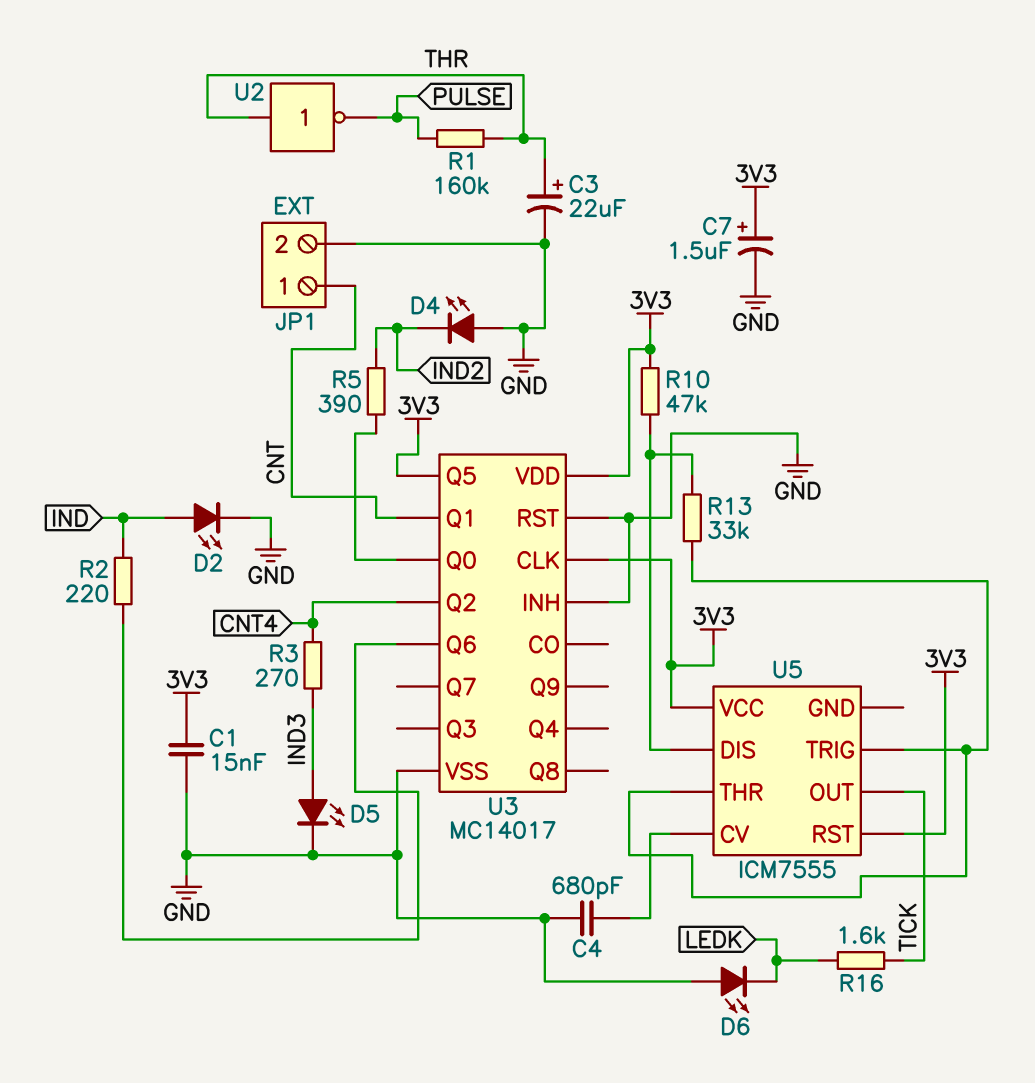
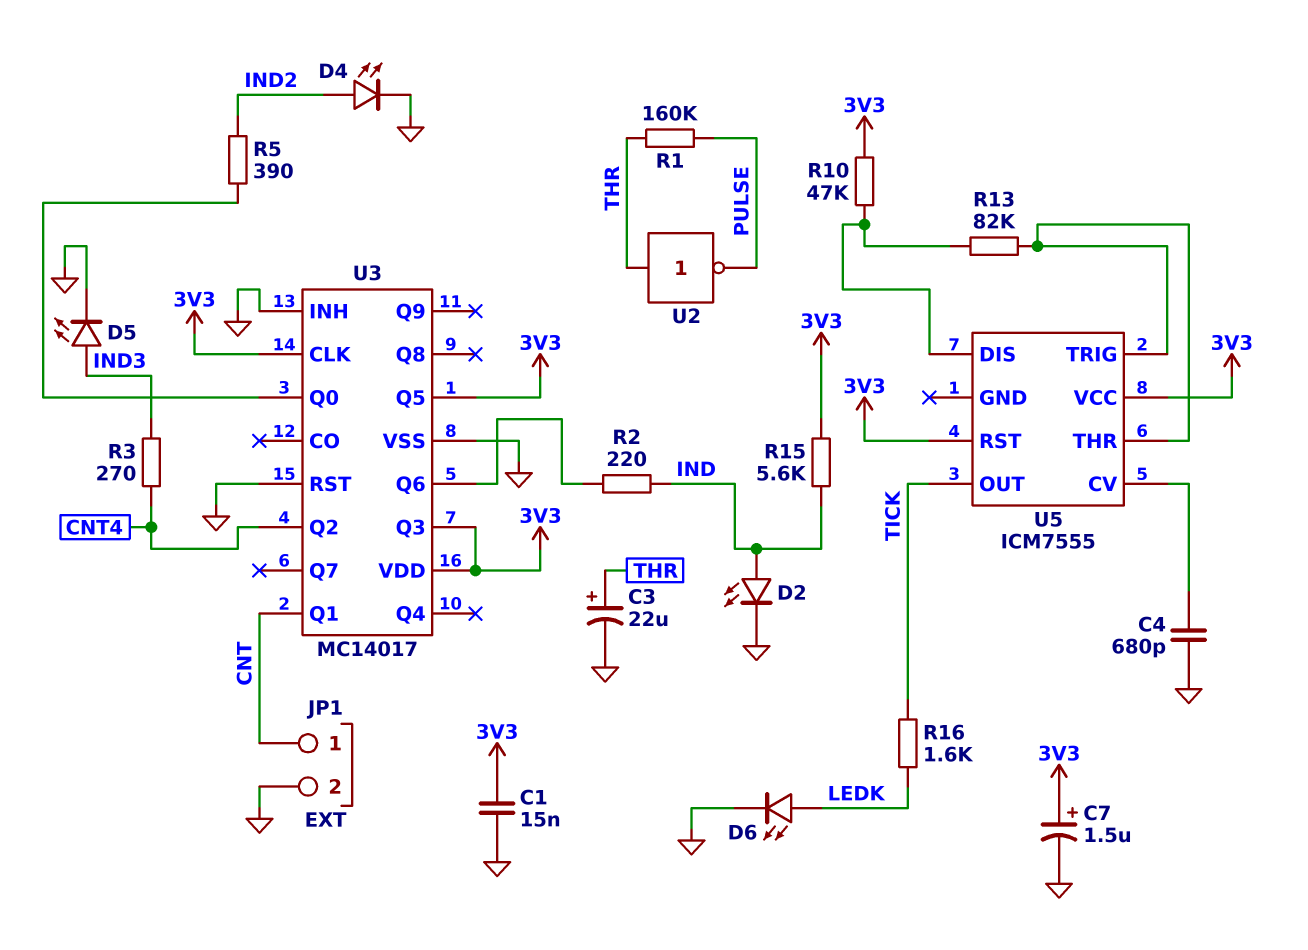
D4: LED (A GND, K IND2) -> LED (A IND2, K GND)
D6: LED (A GND, K LEDK) -> LED (A LEDK, K GND)
R13: 33k (U5/DIS, U5/THR) -> 82k (U5/DIS, U5/THR)
R15: none -> 5.6k (3V3, IND)
U3 pin Q3: none -> 3V3

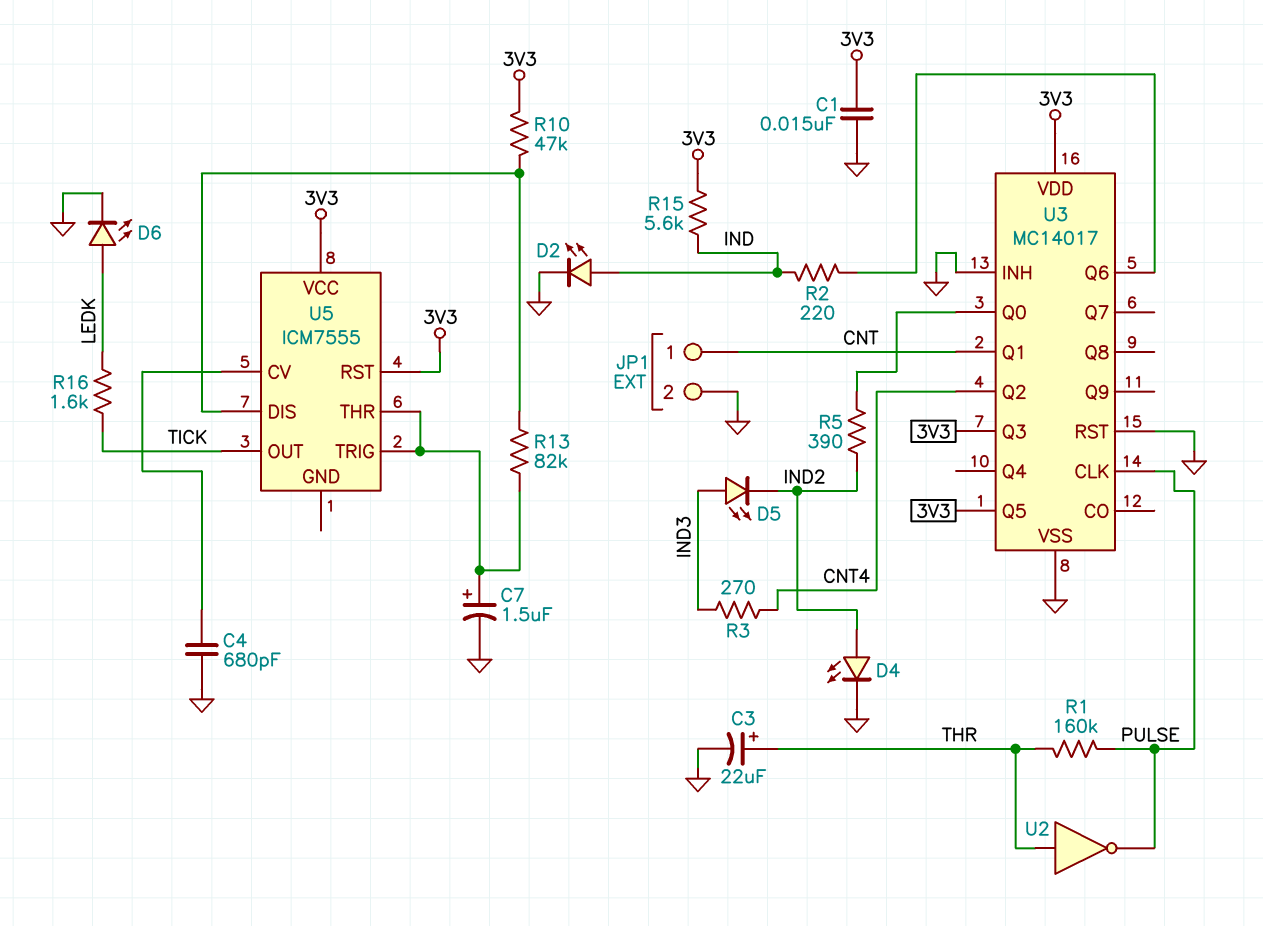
C7: 1.5uF (plus 3V3, minus GND) -> 1.5uF (plus U5/THR, minus GND)
D5: LED (A IND3, K GND) -> LED (A IND3, K IND2)
U3 pin CLK: 3V3 -> PULSE

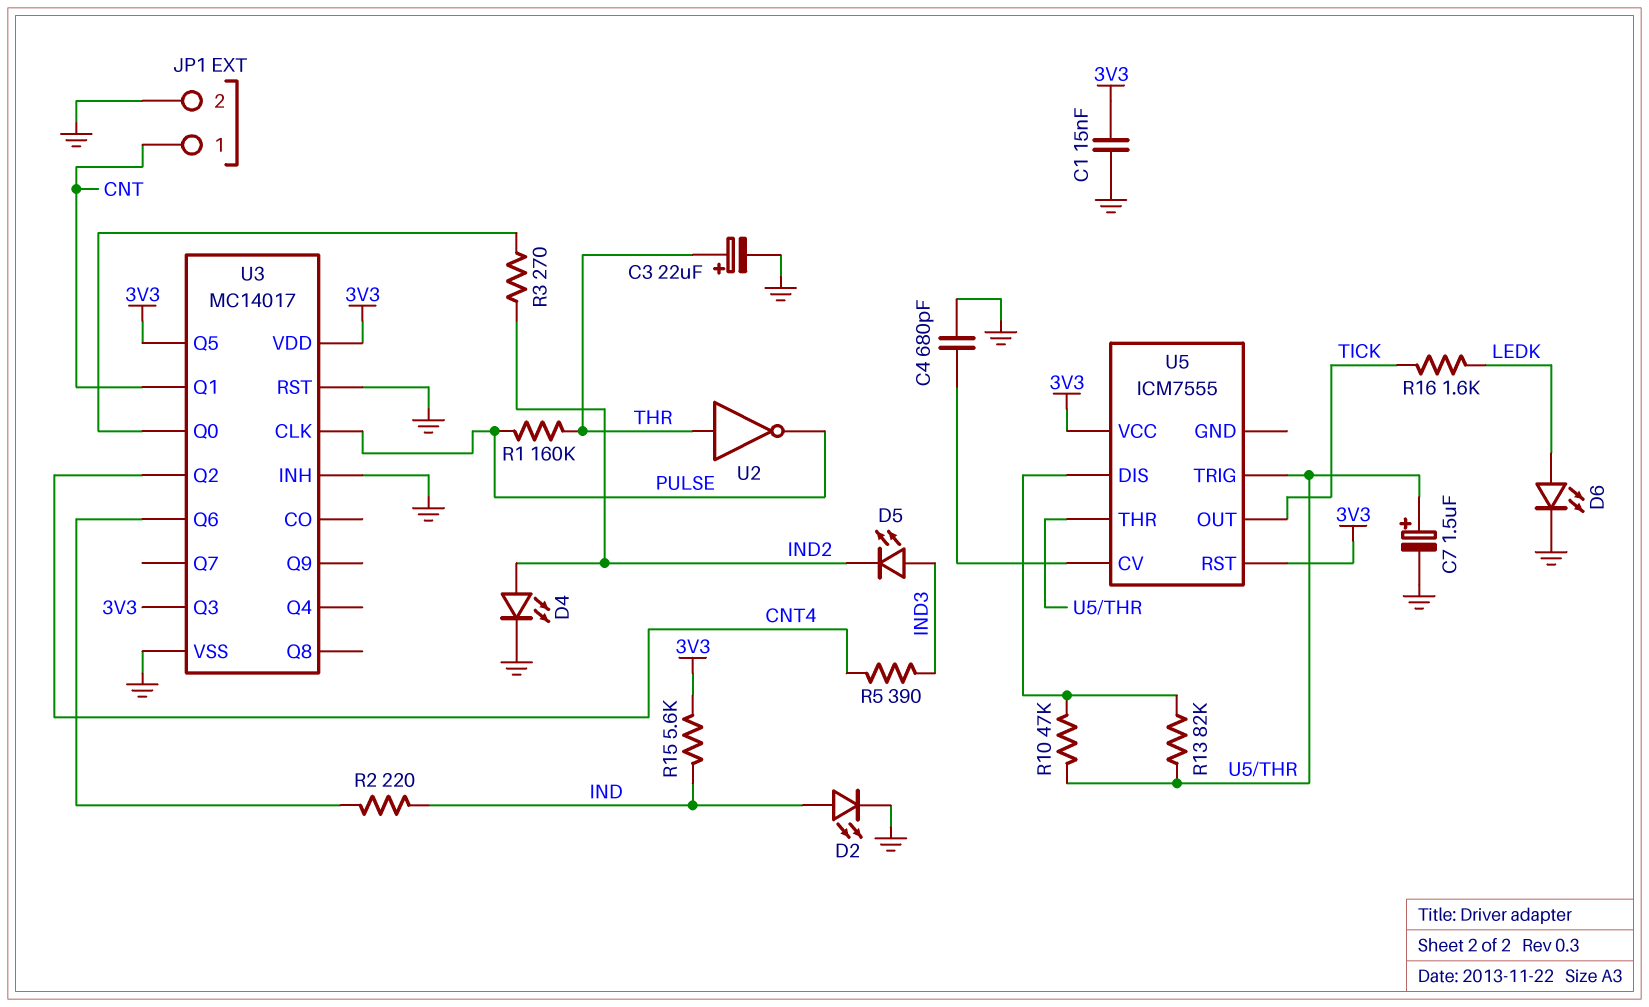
R3: 270 (CNT4, IND3) -> 270 (IND2, U3/Q0)
R5: 390 (IND2, U3/Q0) -> 390 (CNT4, IND3)
R10: 47k (3V3, U5/DIS) -> 47k (U5/DIS, U5/THR)

